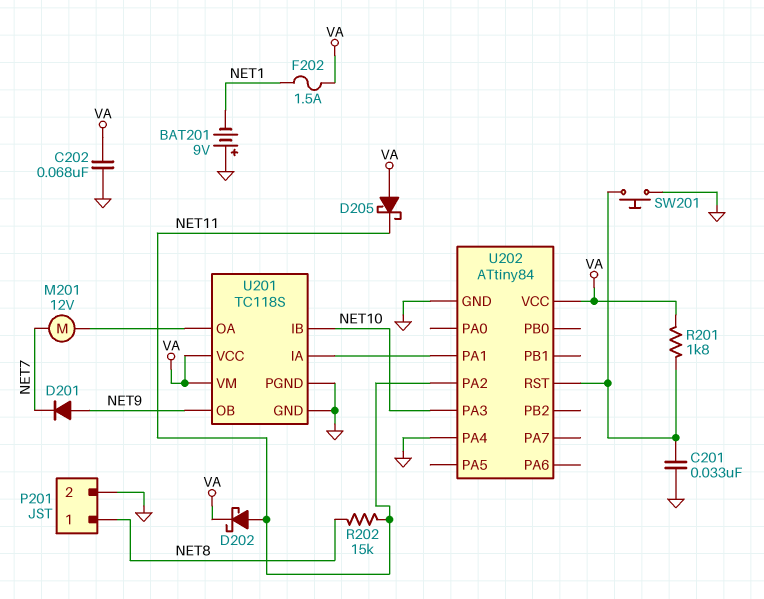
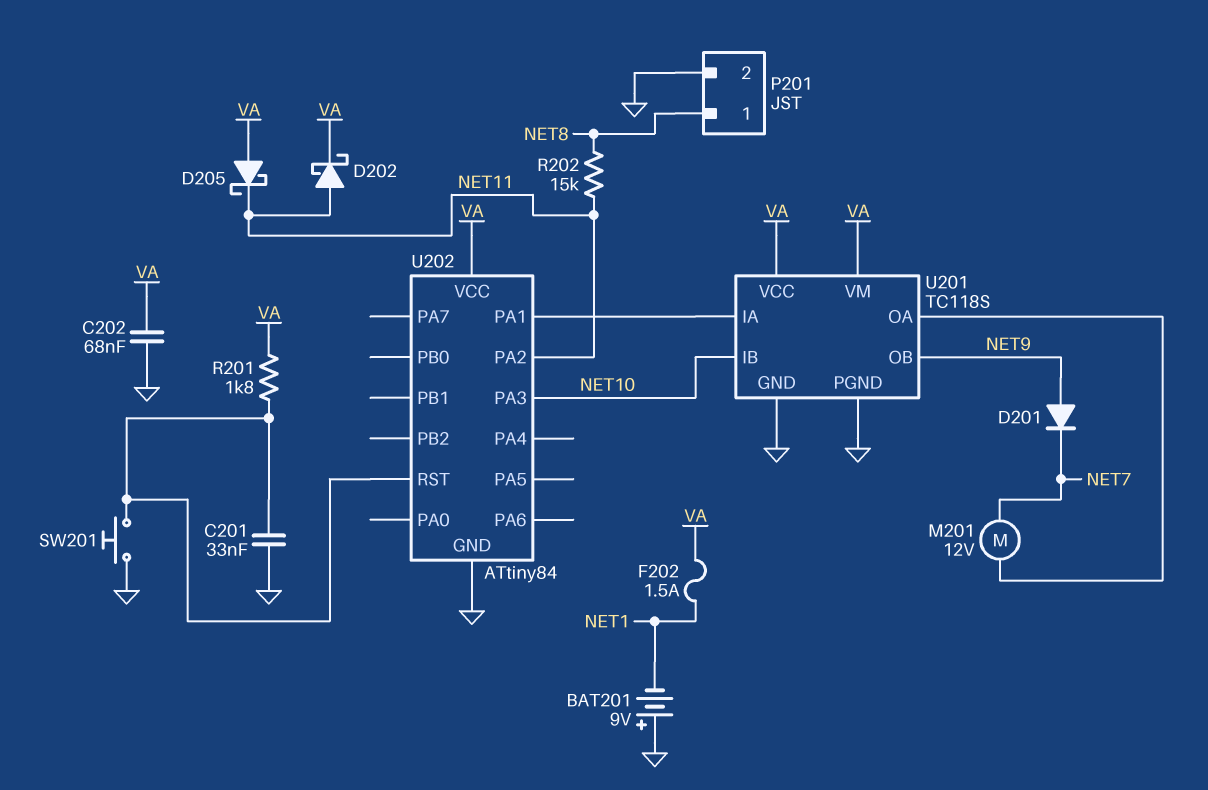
U202 pin PA4: GND -> none

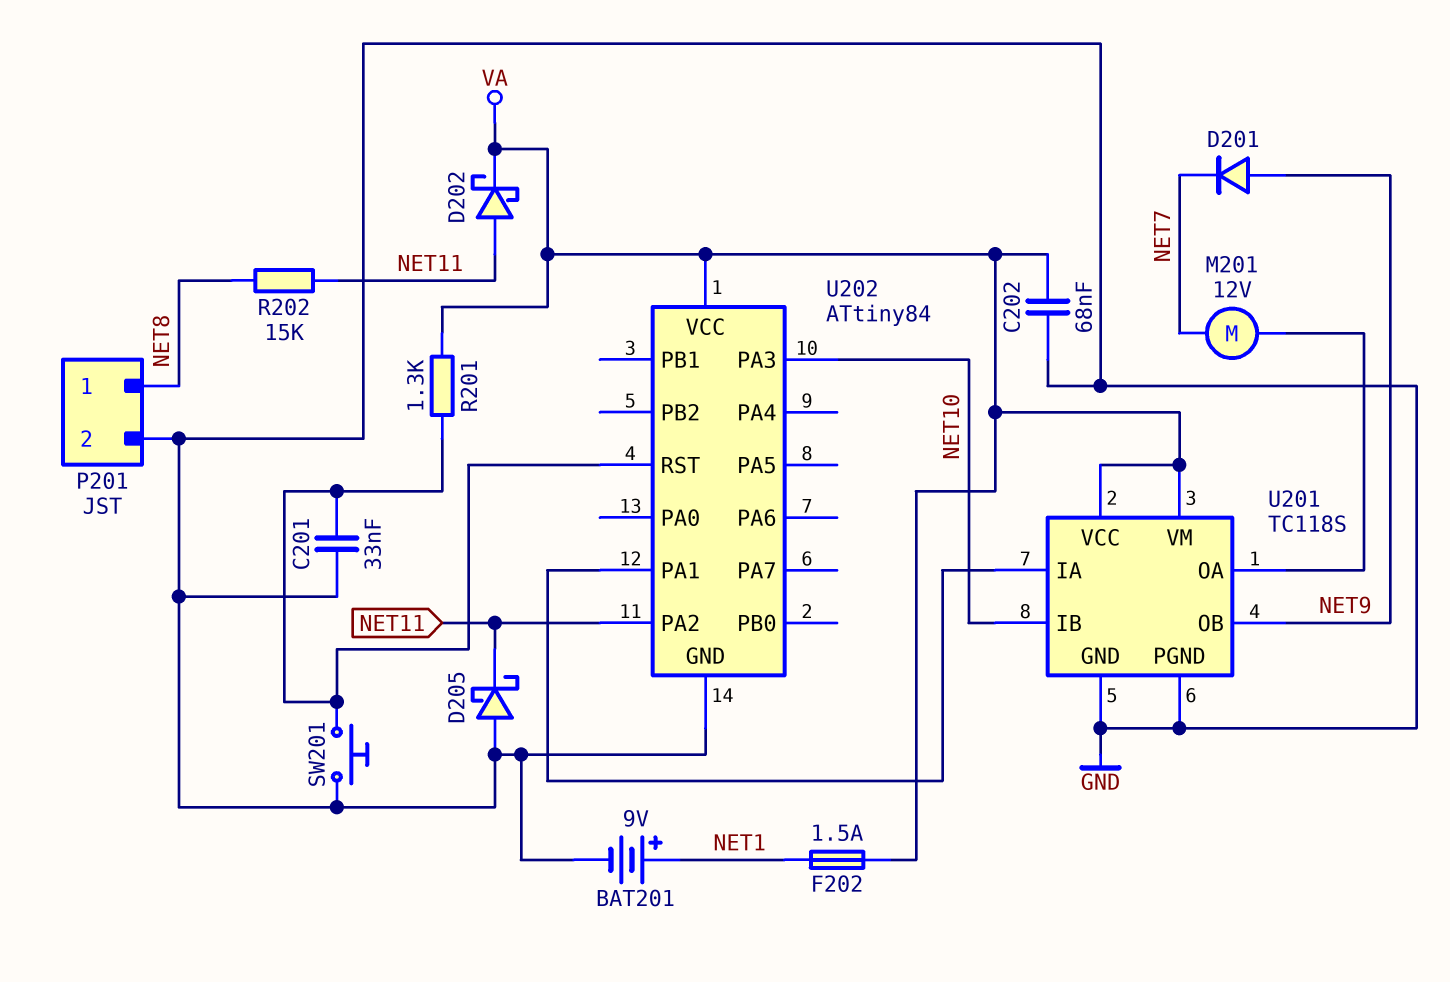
BAT201: 9V (plus GND, minus NET1) -> 9V (plus NET1, minus GND)
D205: schottky (A VA, K NET11) -> schottky (A GND, K NET11)
R201: 1.8k (U202/RST, VA) -> 1.3k (U202/RST, VA)

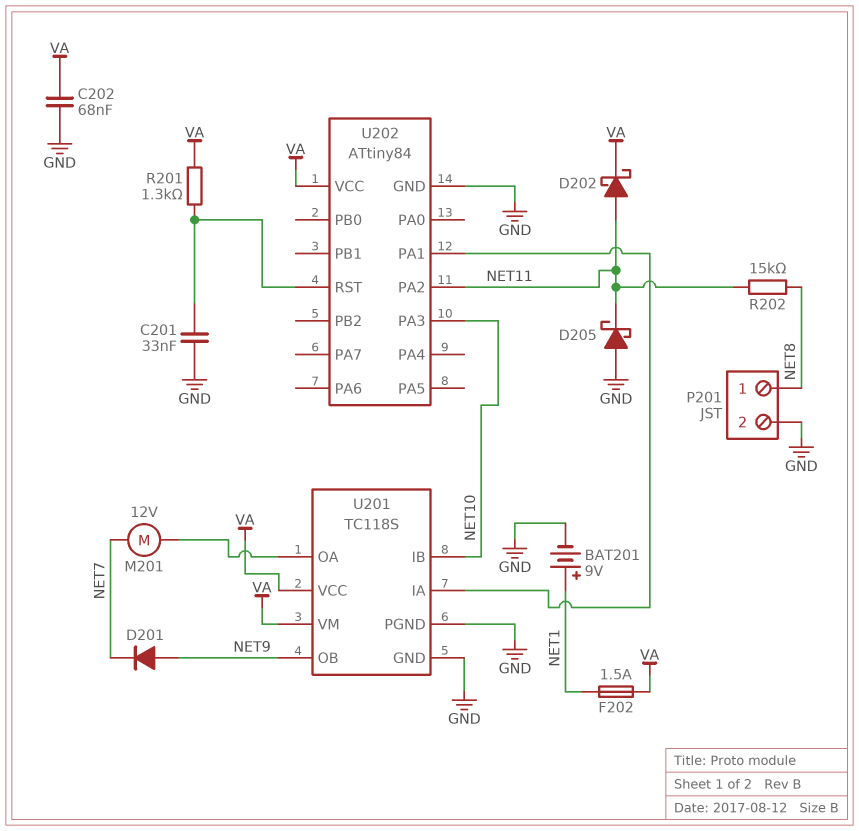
SW201: button (GND, U202/RST) -> none

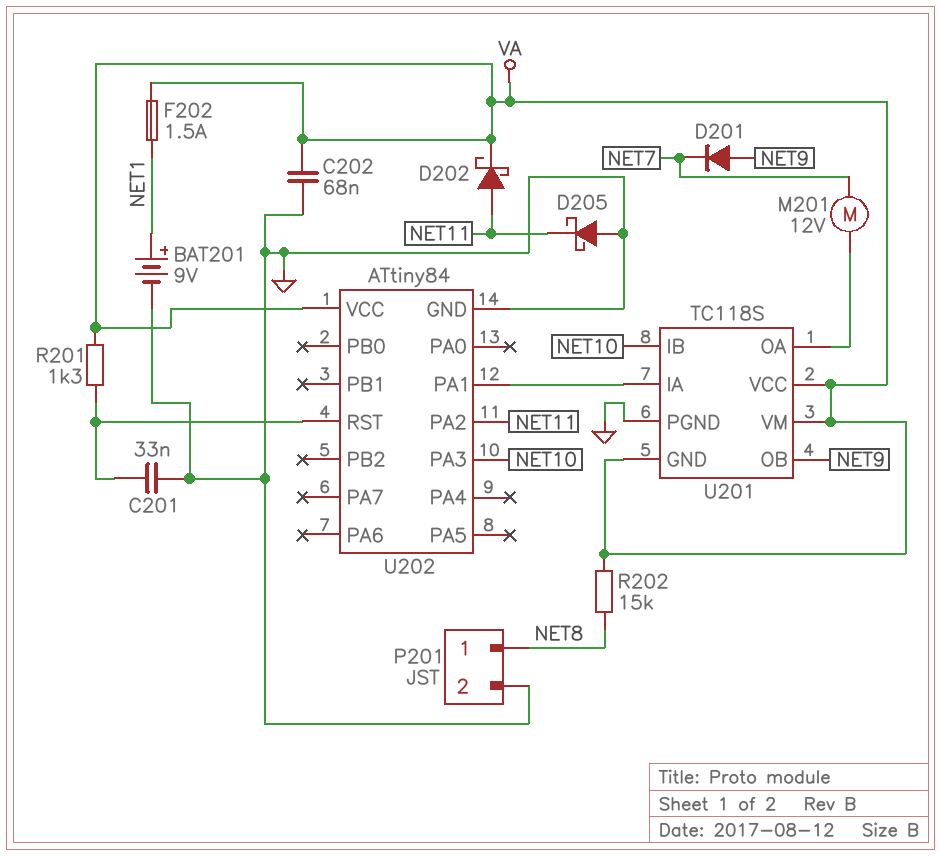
R202: 15k (NET8, NET11) -> 15k (NET8, VA)
U201 pin GND: GND -> VA

